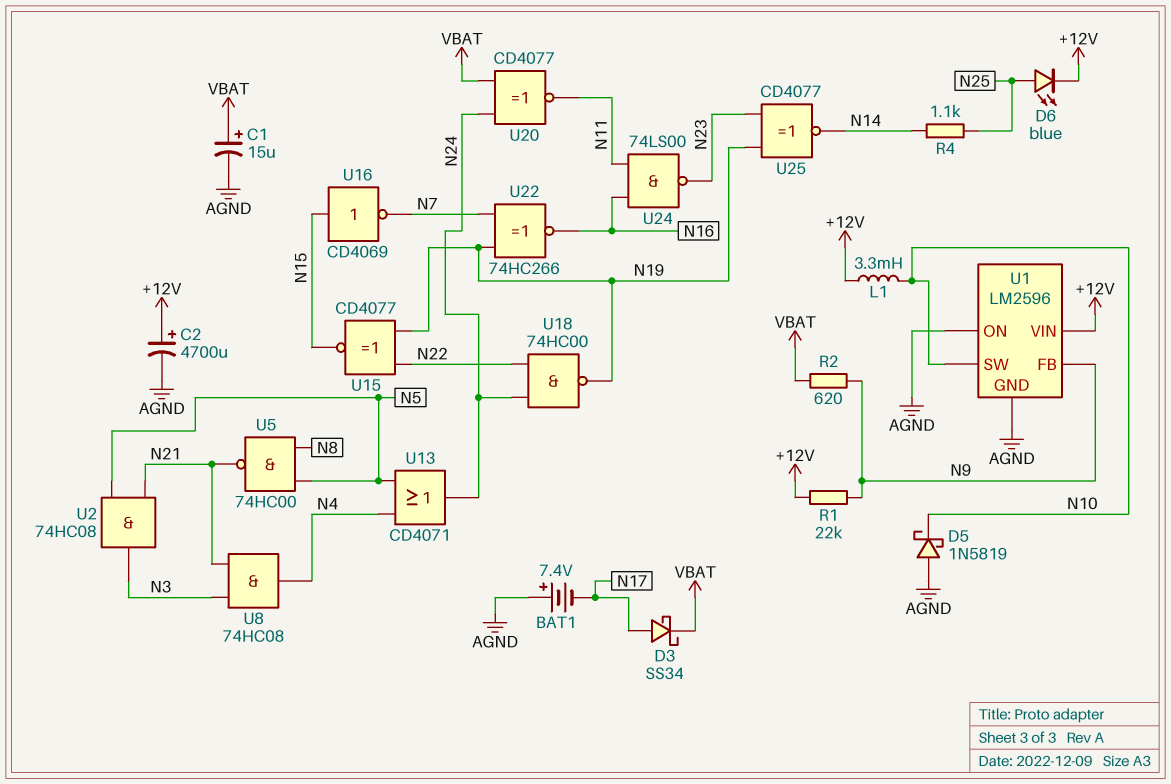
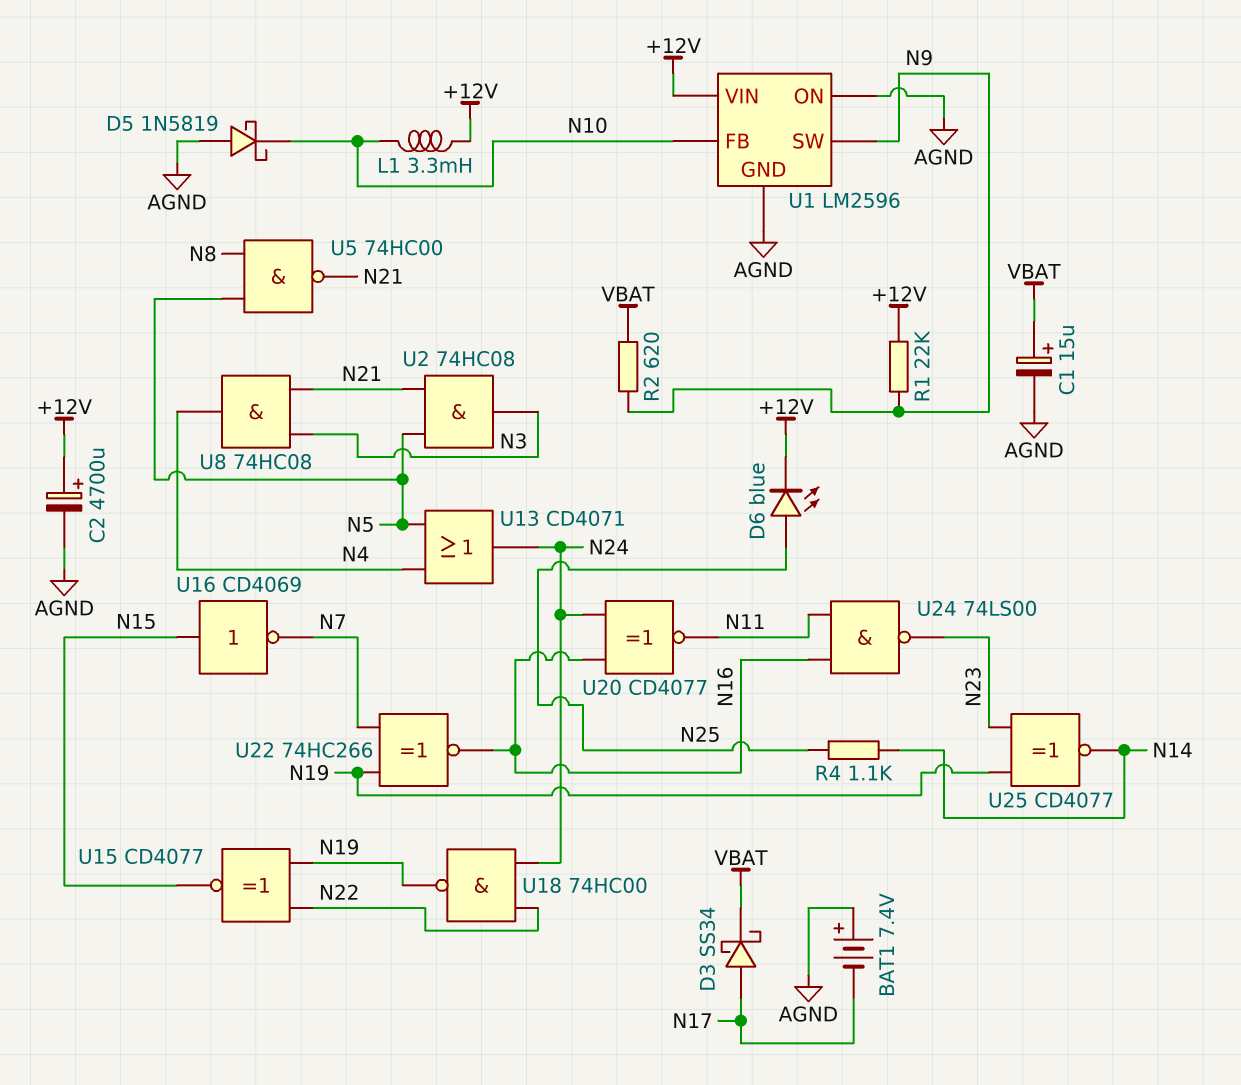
U1 pin FB: N9 -> N10
U1 pin SW: N10 -> N9
U20: XNOR CD4077 (in N24, in VBAT, out N11) -> XNOR CD4077 (in N16, in N24, out N11)

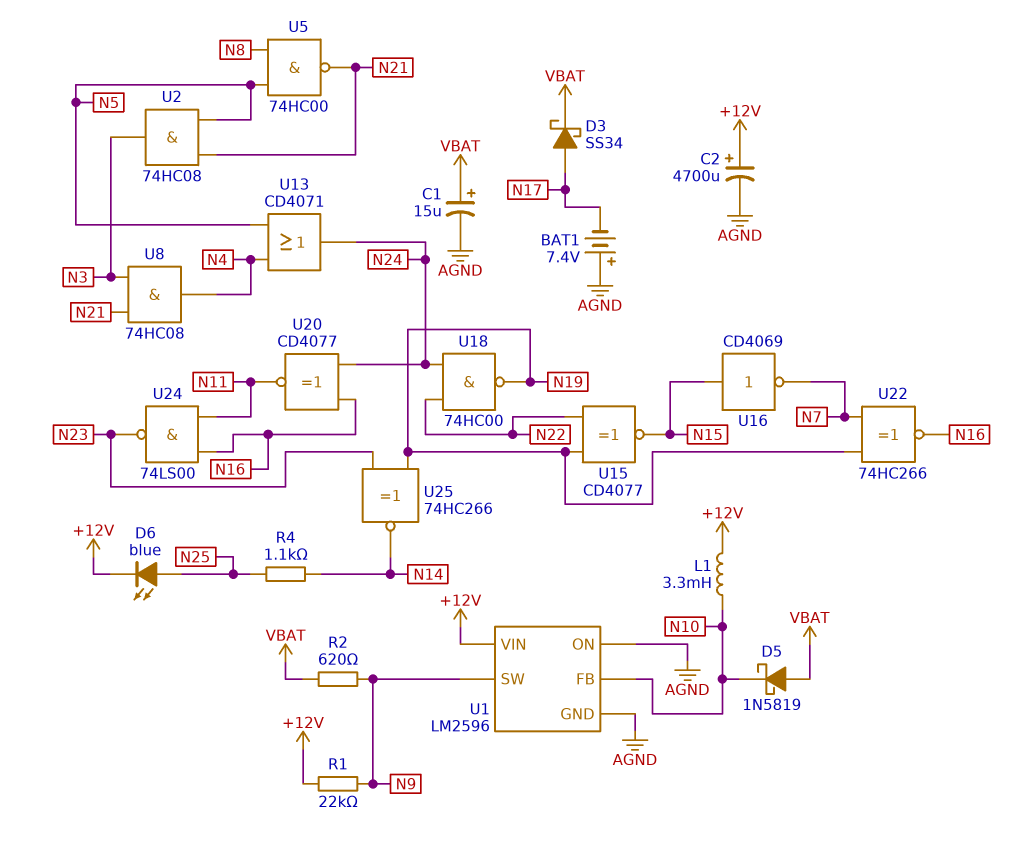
D5: schottky 1N5819 (A AGND, K N10) -> schottky 1N5819 (A VBAT, K N10)
U25: XNOR CD4077 (in N19, in N23, out N14) -> XNOR 74HC266 (in N19, in N23, out N14)

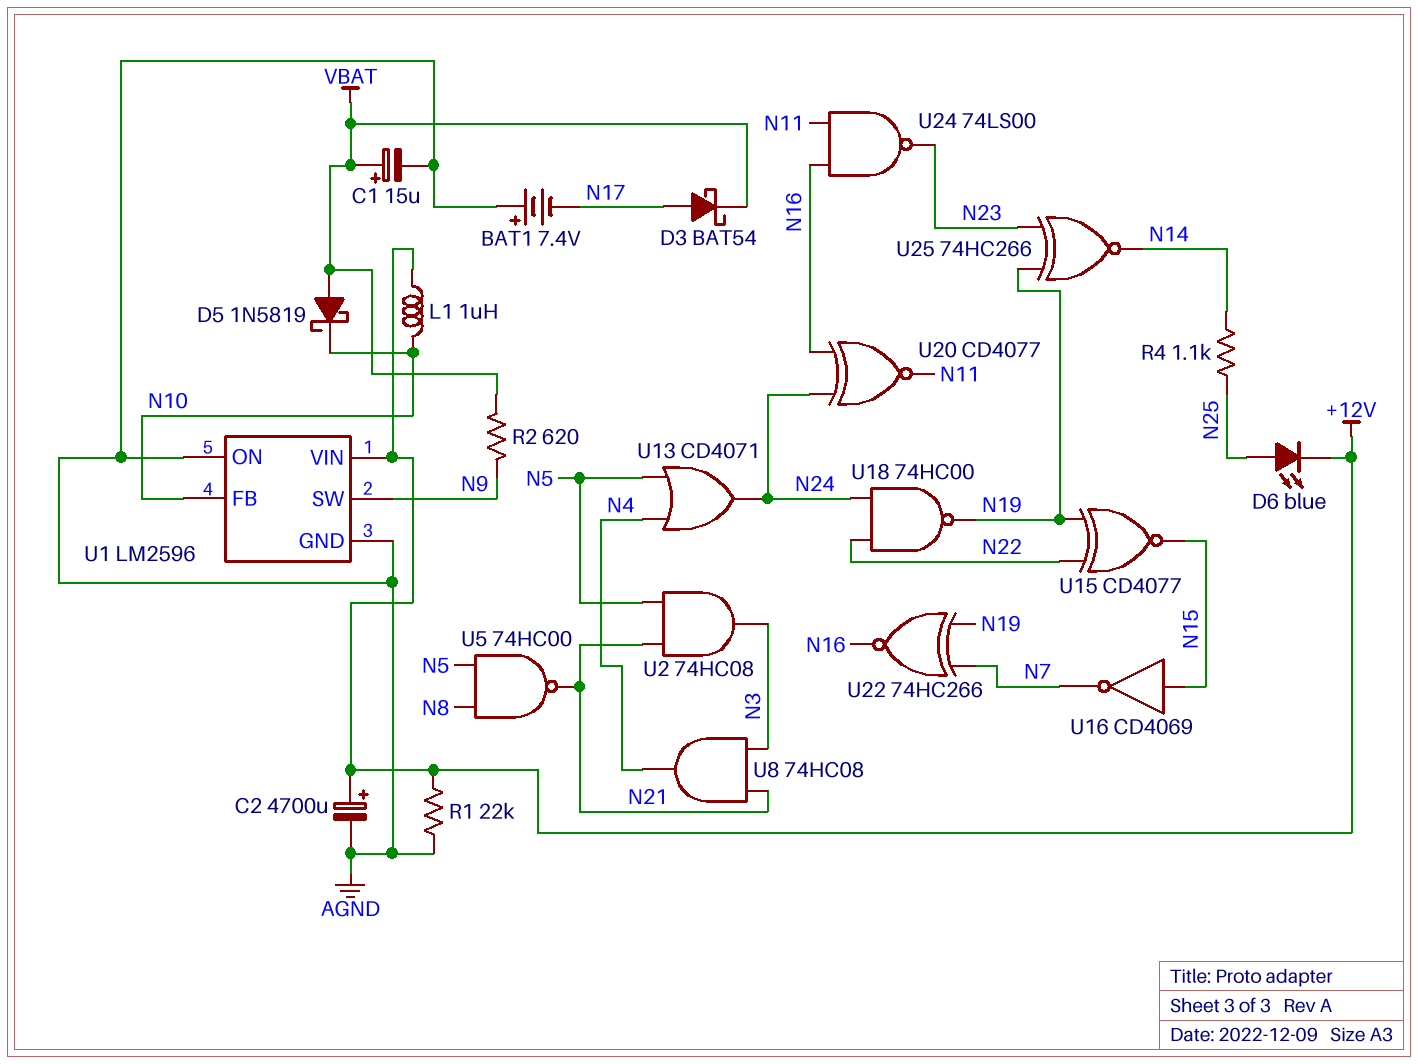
D3: schottky SS34 (A N17, K VBAT) -> schottky BAT54 (A N17, K VBAT)
L1: 3.3mH (+12V, N10) -> 1uH (+12V, N10)
R1: 22k (+12V, N9) -> 22k (+12V, AGND)

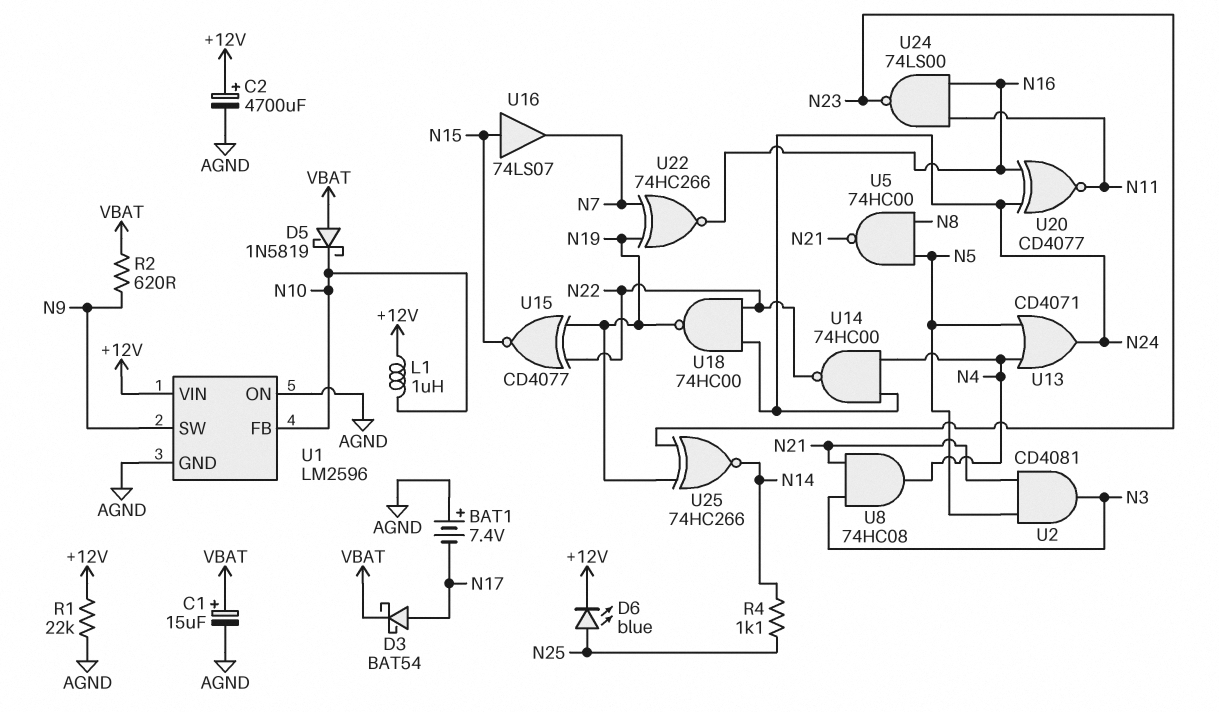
U2: AND 74HC08 (in N5, in N21, out N3) -> AND CD4081 (in N5, in N21, out N3)
U14: none -> NAND 74HC00 (in N4, in N24, out N22)
U16: NOT CD4069 (in N15, out N7) -> buffer 74LS07 (in N15, out N7)

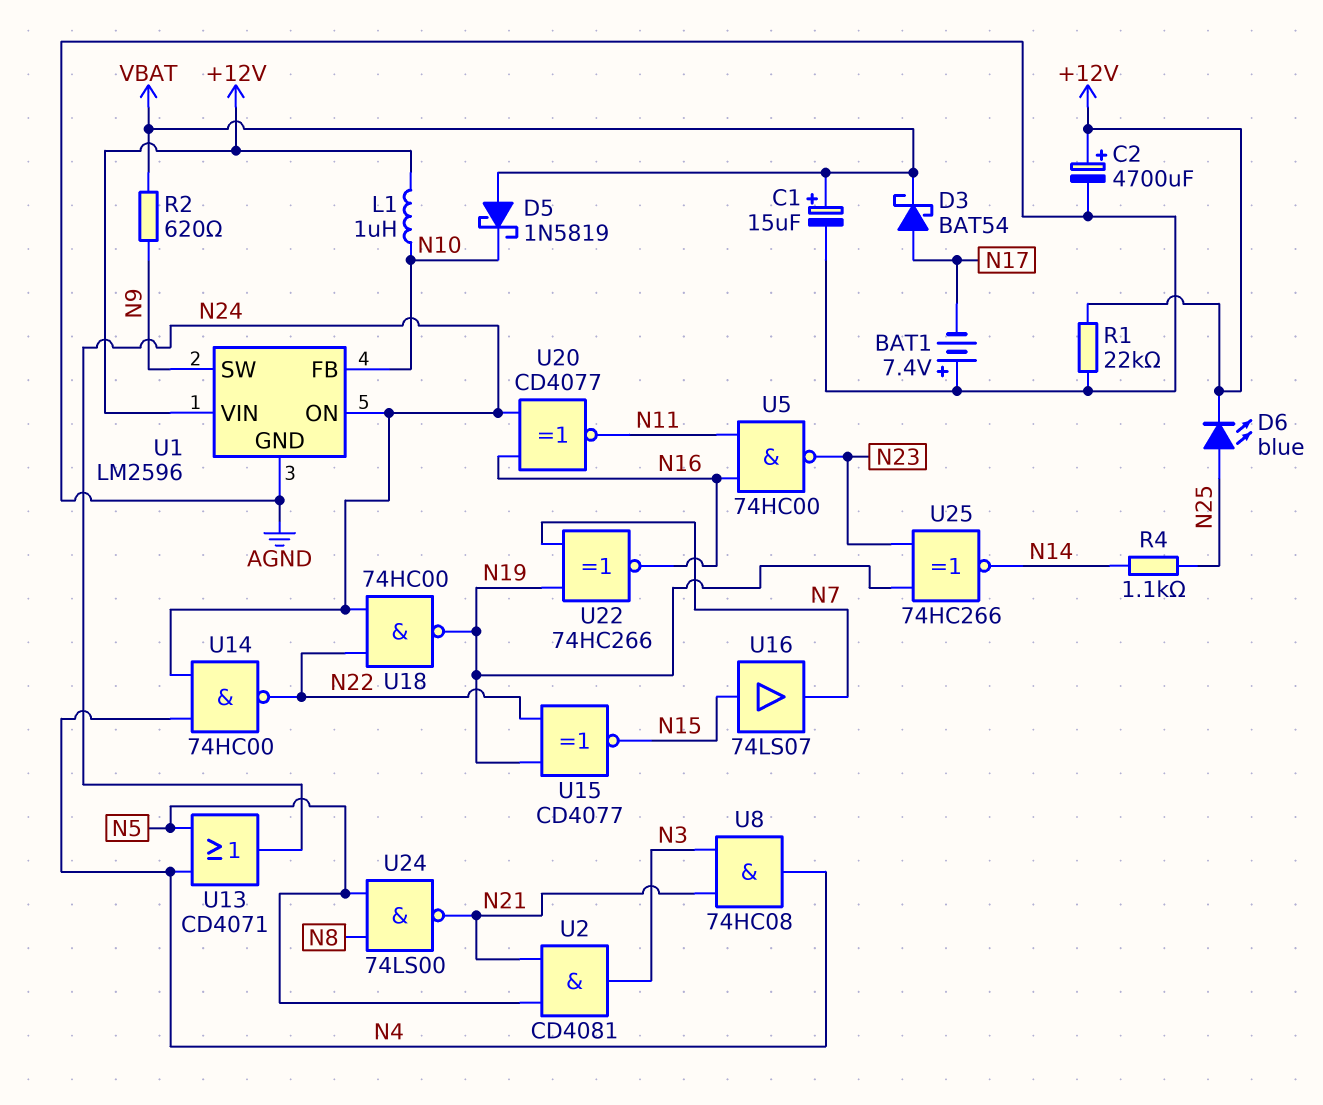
U1 pin ON: AGND -> N24
U5: NAND 74HC00 (in N5, in N8, out N21) -> NAND 74HC00 (in N11, in N16, out N23)
U24: NAND 74LS00 (in N11, in N16, out N23) -> NAND 74LS00 (in N5, in N8, out N21)

